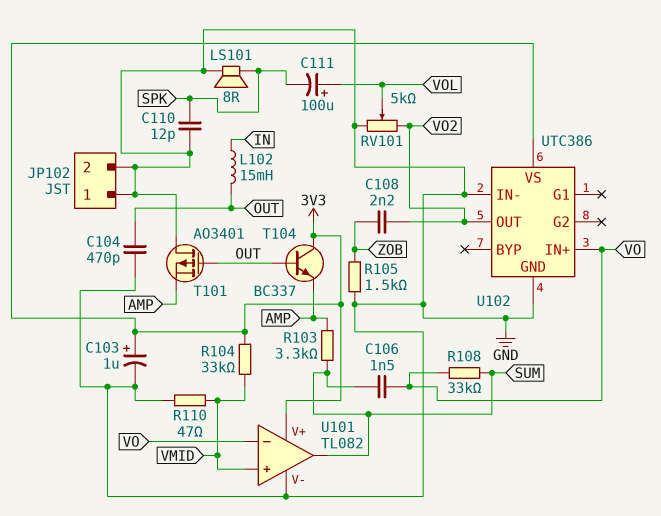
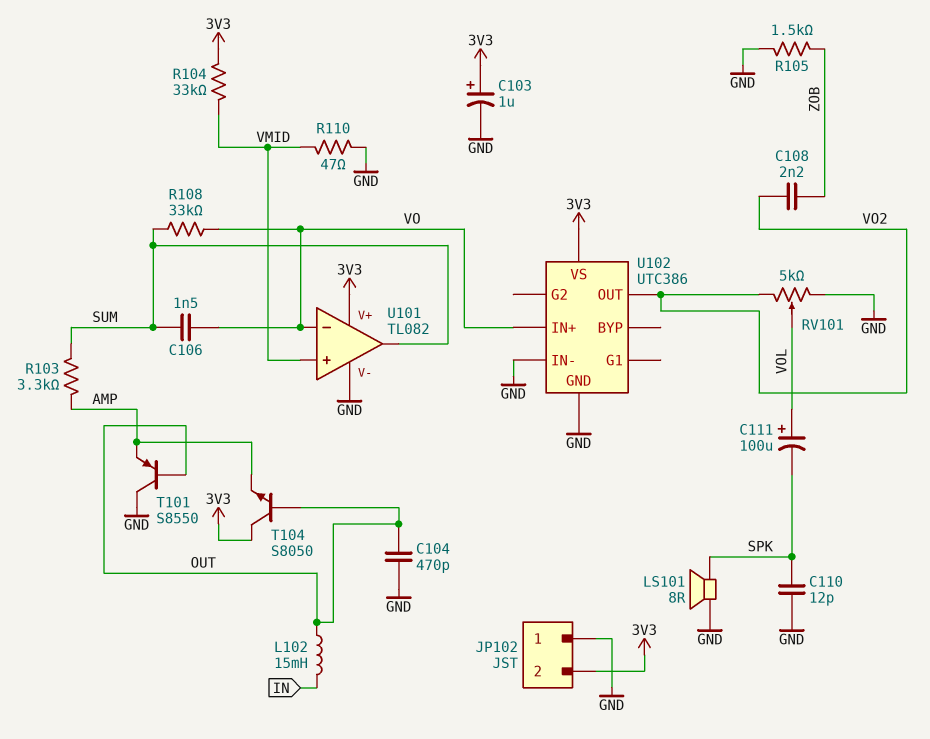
JP102 pin 2: GND -> 3V3
T101: PMOS AO3401 (G OUT, D GND, S AMP) -> PNP S8550 (B OUT, C GND, E AMP)
T104: NPN BC337 (B OUT, C 3V3, E AMP) -> NPN S8050 (B OUT, C 3V3, E AMP)

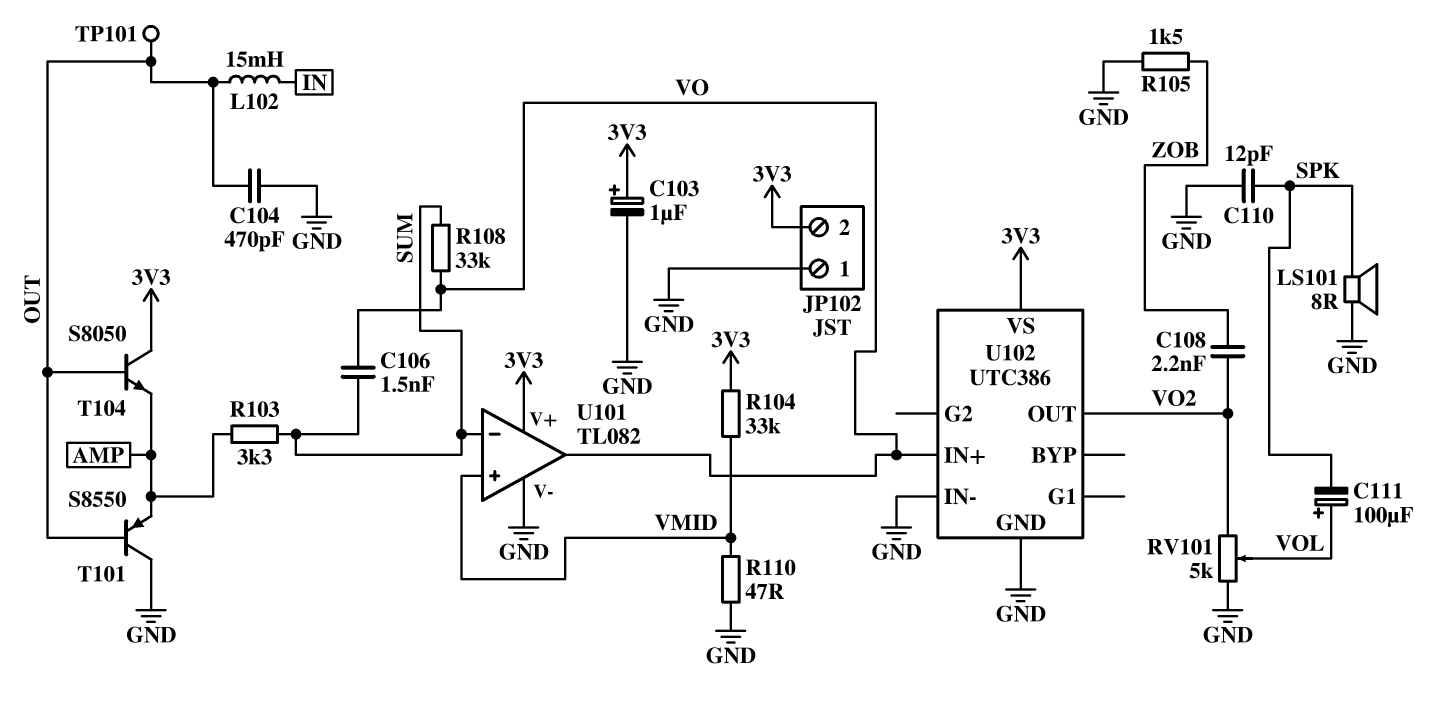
TP101: none -> test point (OUT)
U101 pin in-: VO -> SUM
U101 pin out: SUM -> VO

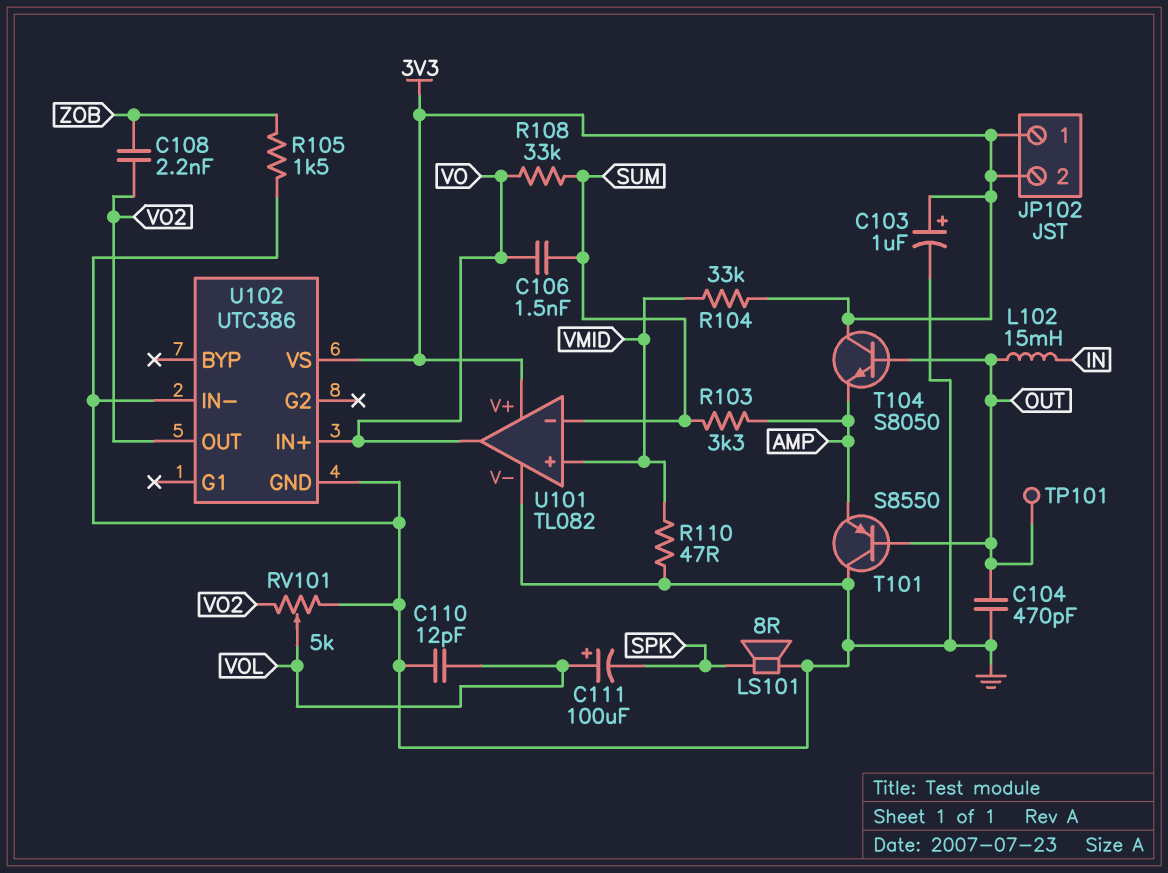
C110: 12pF (GND, SPK) -> 12pF (GND, VOL)
JP102 pin 1: GND -> 3V3

